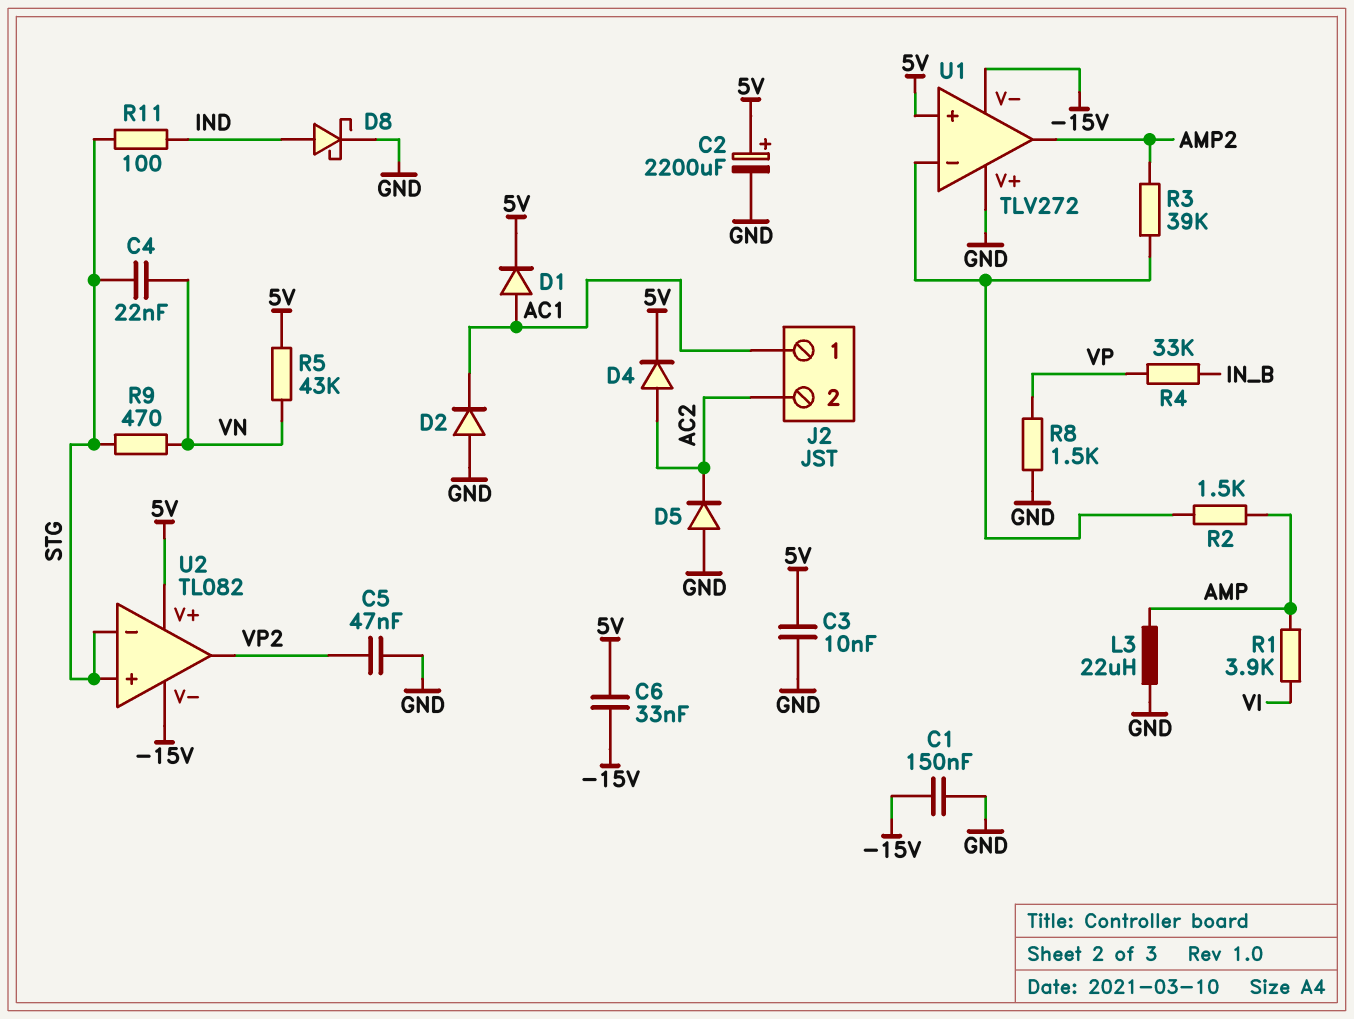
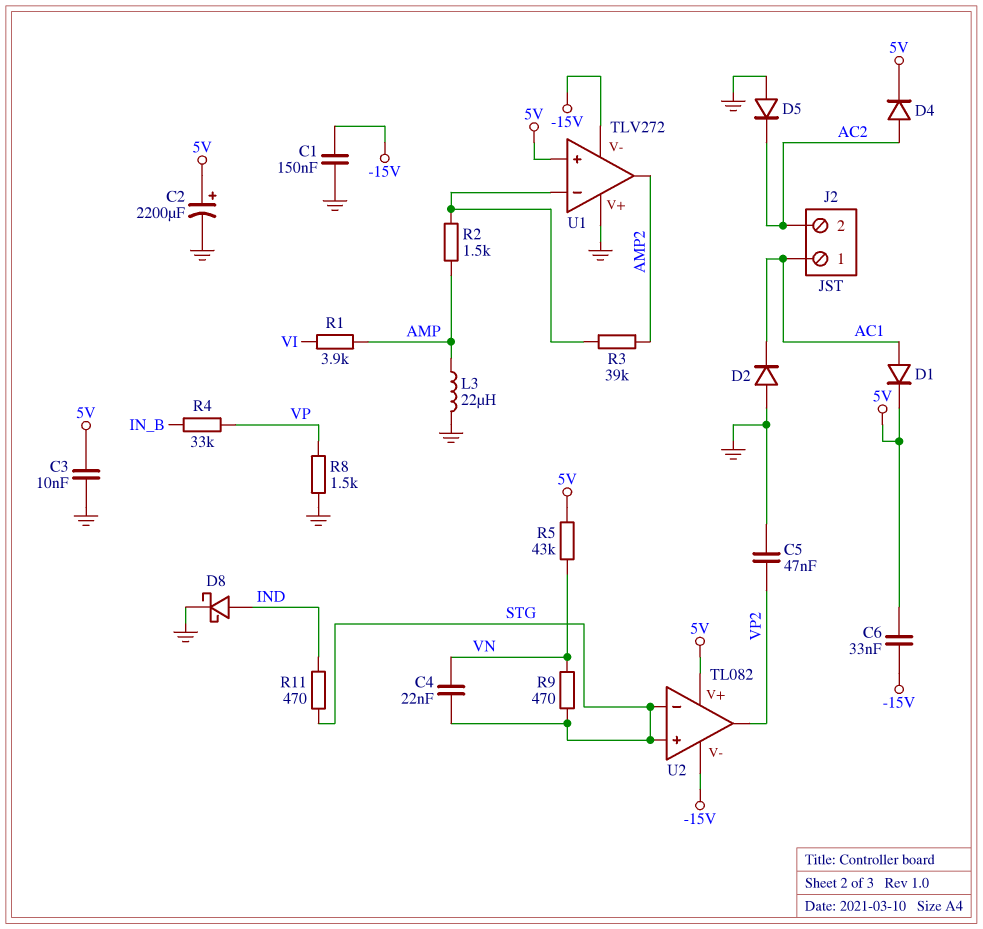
R11: 100 (IND, STG) -> 470 (IND, STG)

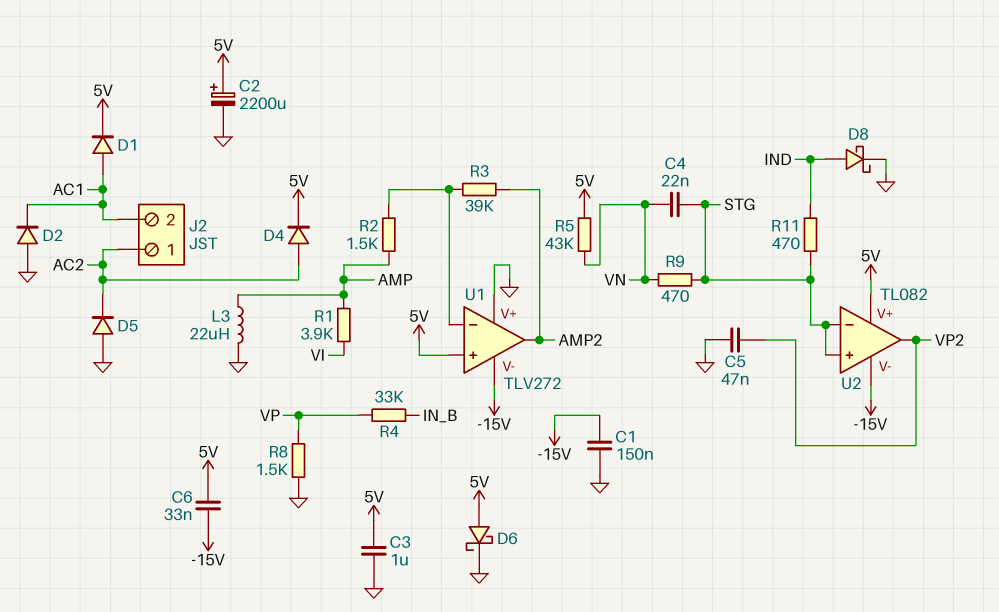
C3: 10nF (5V, GND) -> 1uF (5V, GND)
D6: none -> schottky (A 5V, K GND)
J2 pin 1: AC1 -> AC2
J2 pin 2: AC2 -> AC1

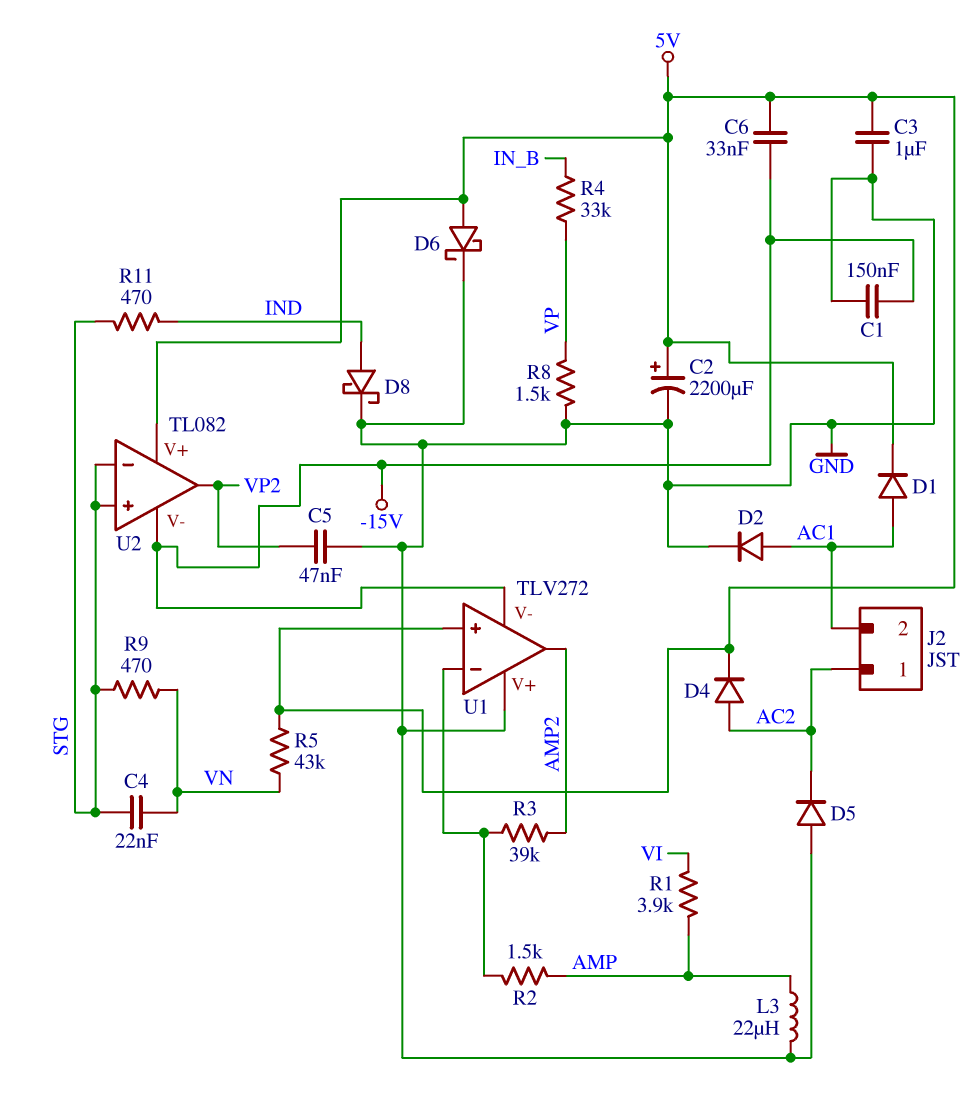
D2: diode (A GND, K AC1) -> diode (A AC1, K GND)

